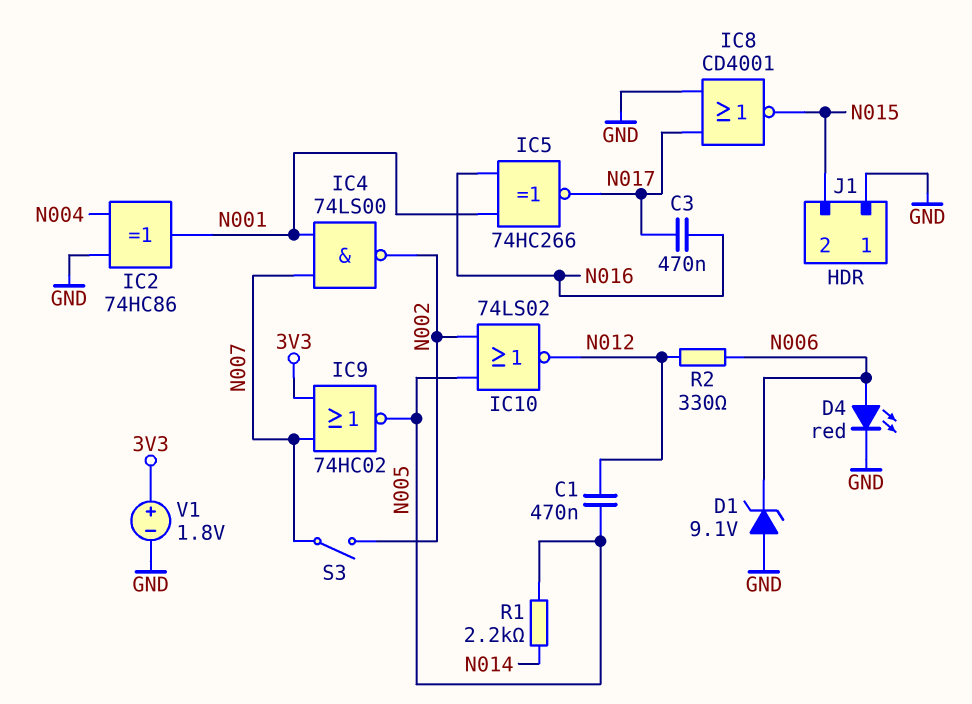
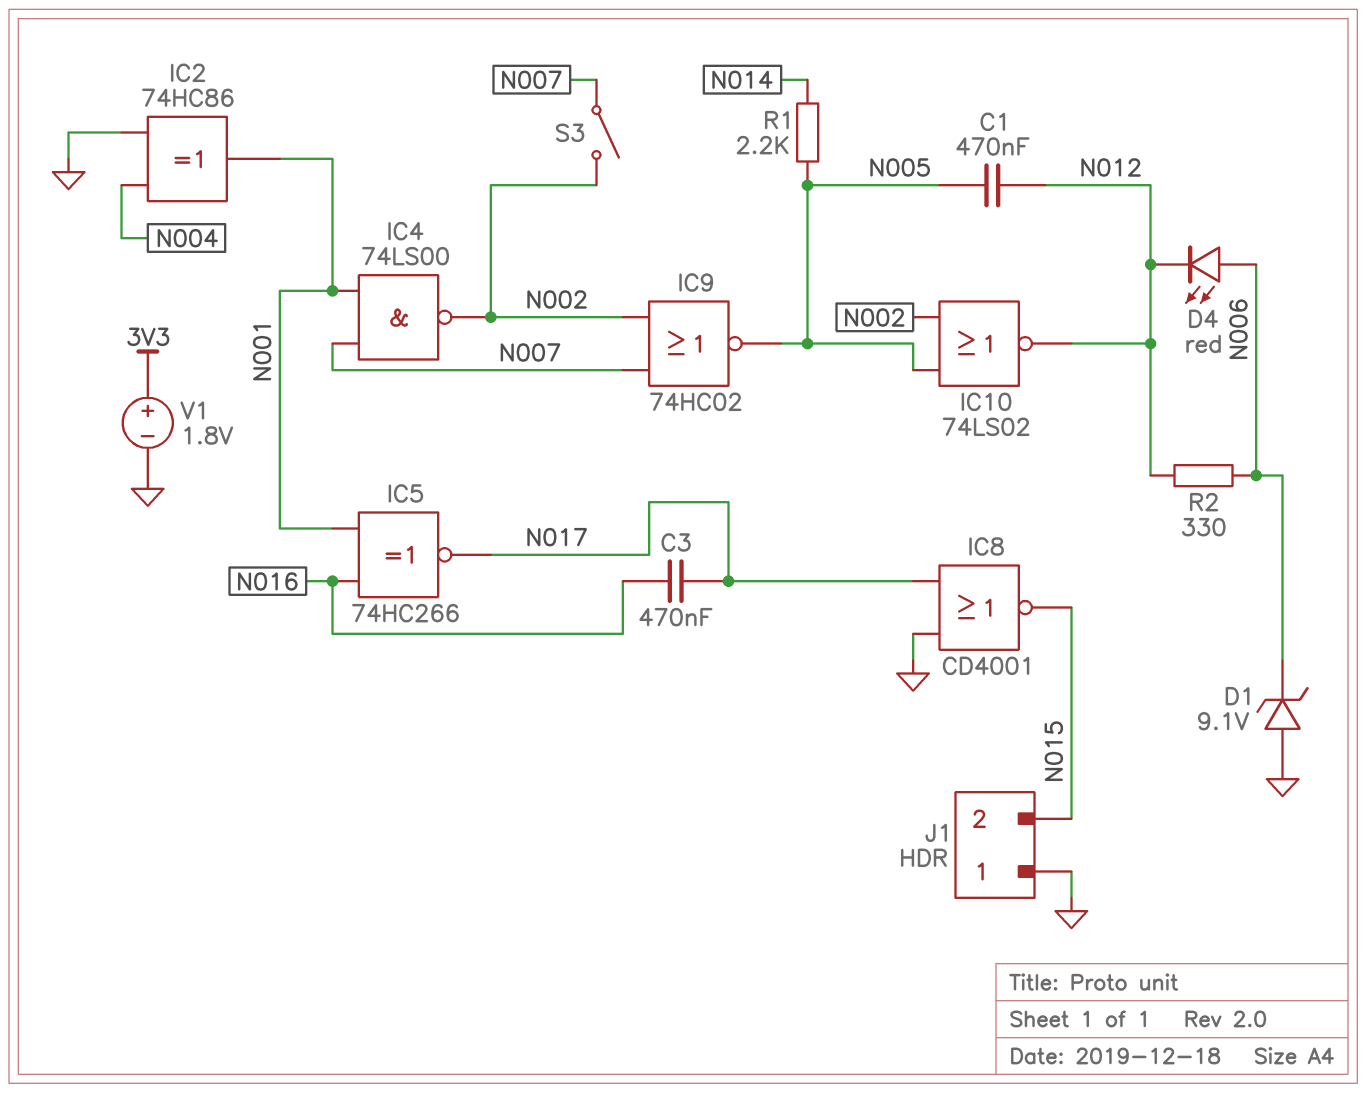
D4: LED red (A N006, K GND) -> LED red (A N006, K N012)
IC9: NOR 74HC02 (in 3V3, in N007, out N005) -> NOR 74HC02 (in N002, in N007, out N005)

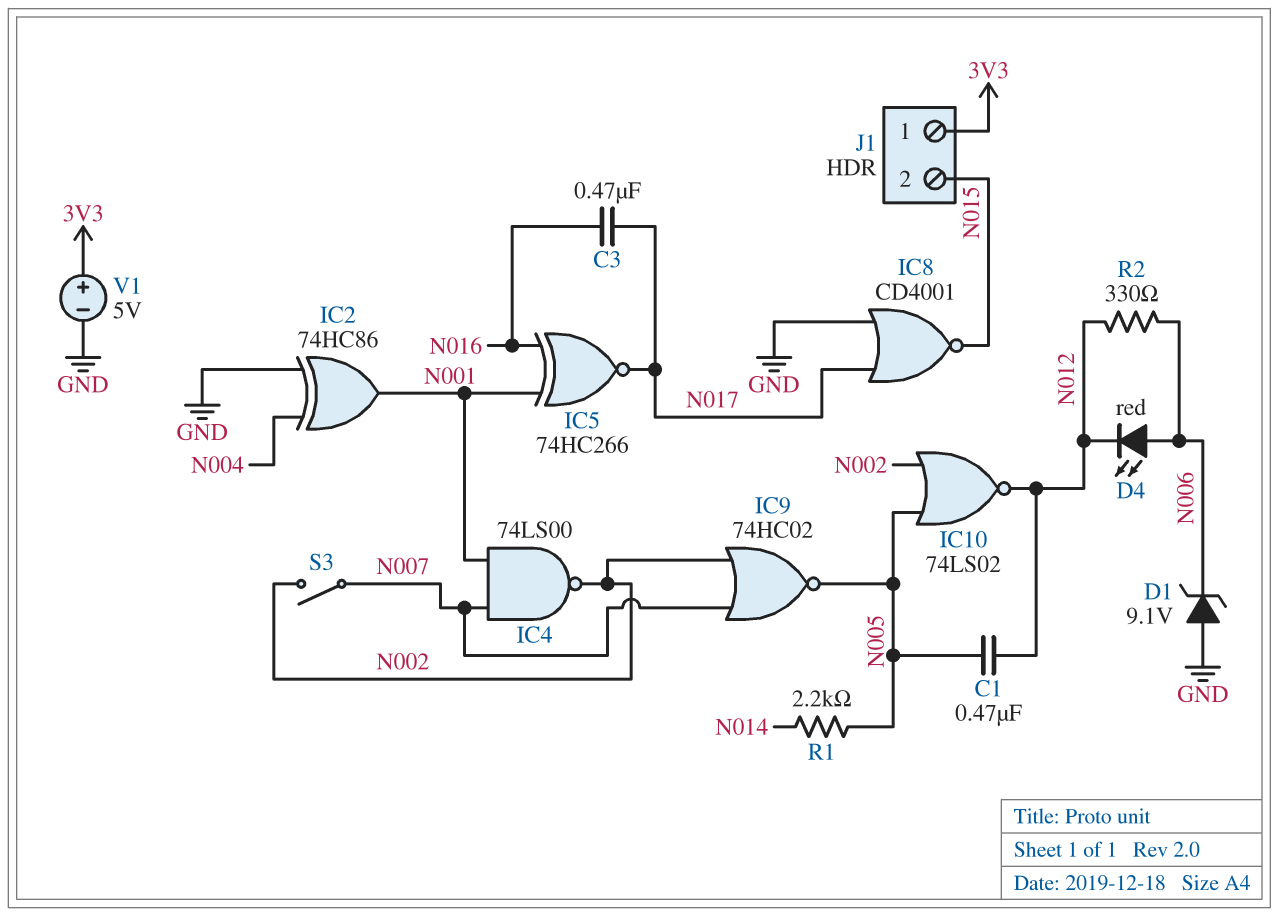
J1 pin 1: GND -> 3V3
V1: 1.8V (plus 3V3, minus GND) -> 5V (plus 3V3, minus GND)

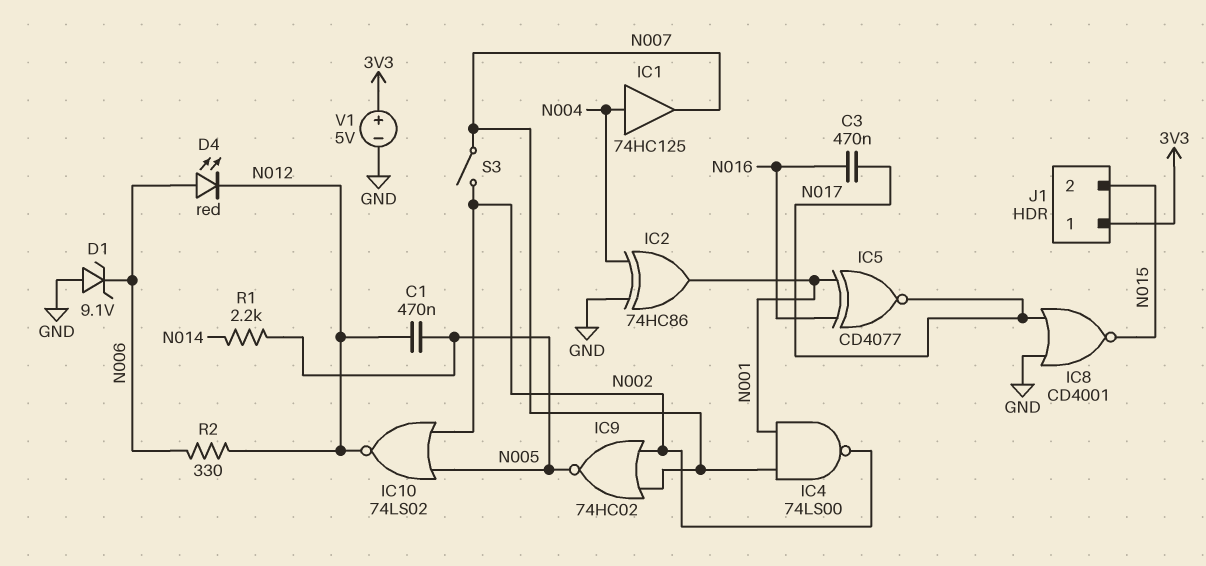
IC1: none -> buffer 74HC125 (in N004, out N007)
IC5: XNOR 74HC266 (in N001, in N016, out N017) -> XNOR CD4077 (in N001, in N016, out N017)

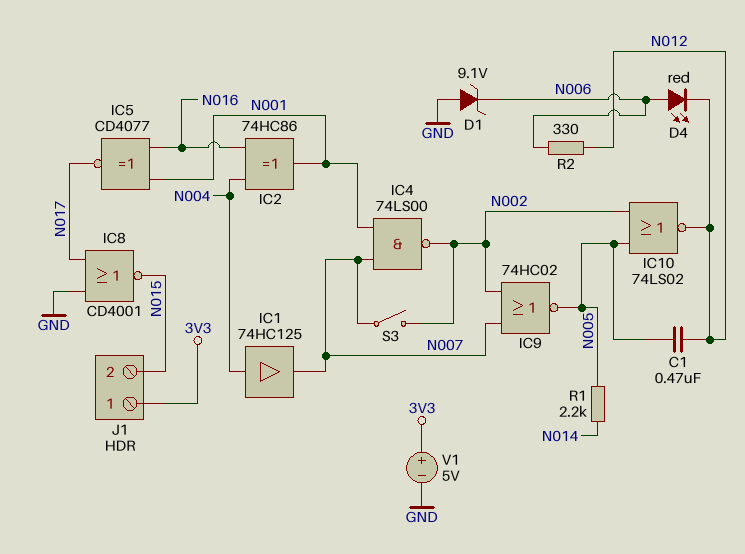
C3: 470nF (N016, N017) -> none
IC2: XOR 74HC86 (in GND, in N004, out N001) -> XOR 74HC86 (in N004, in N016, out N001)

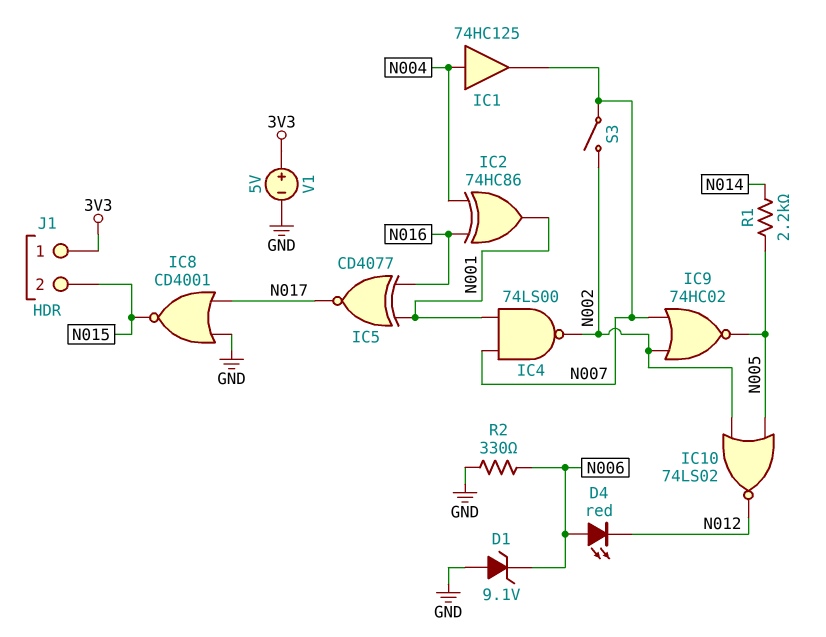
C1: 470nF (N005, N012) -> none
R2: 330 (N006, N012) -> 330 (GND, N006)

